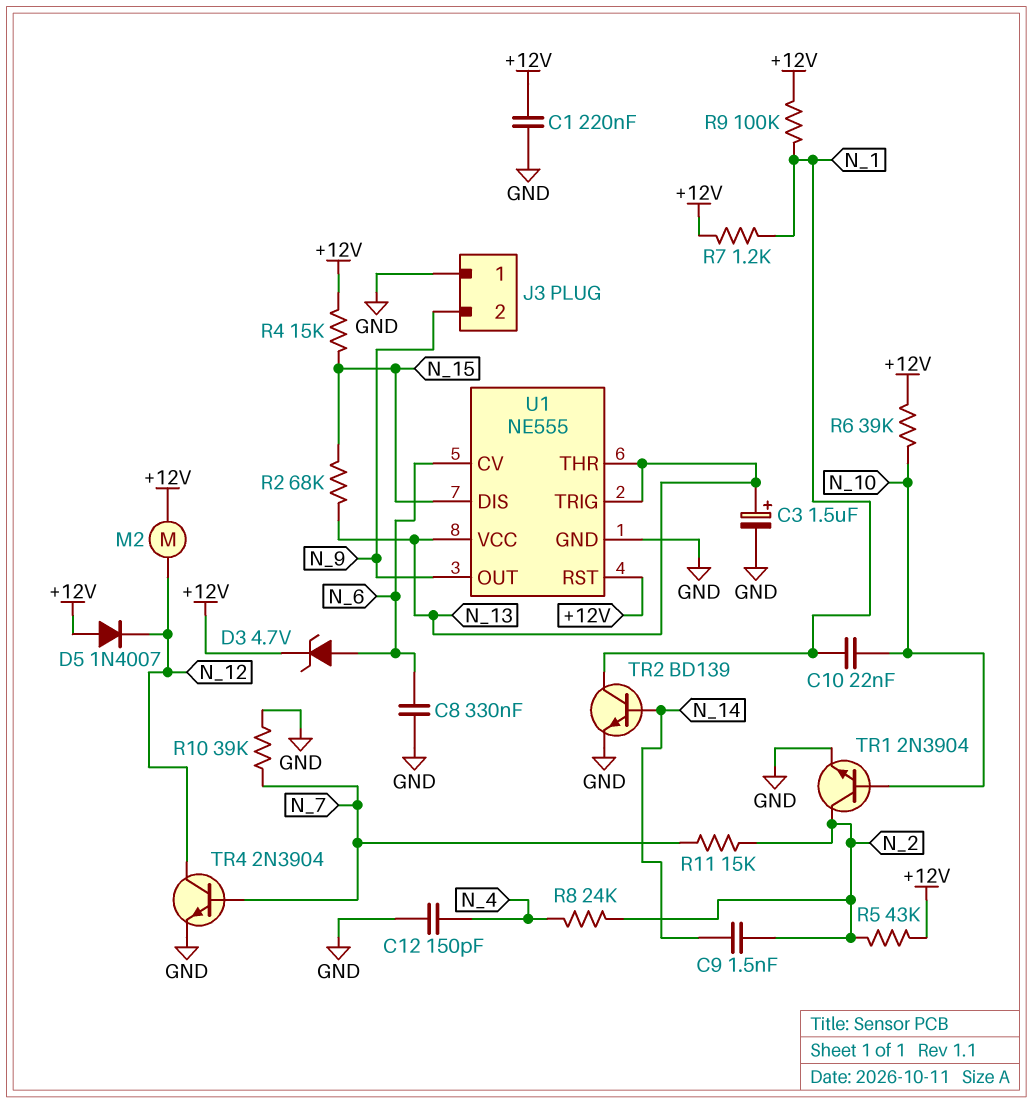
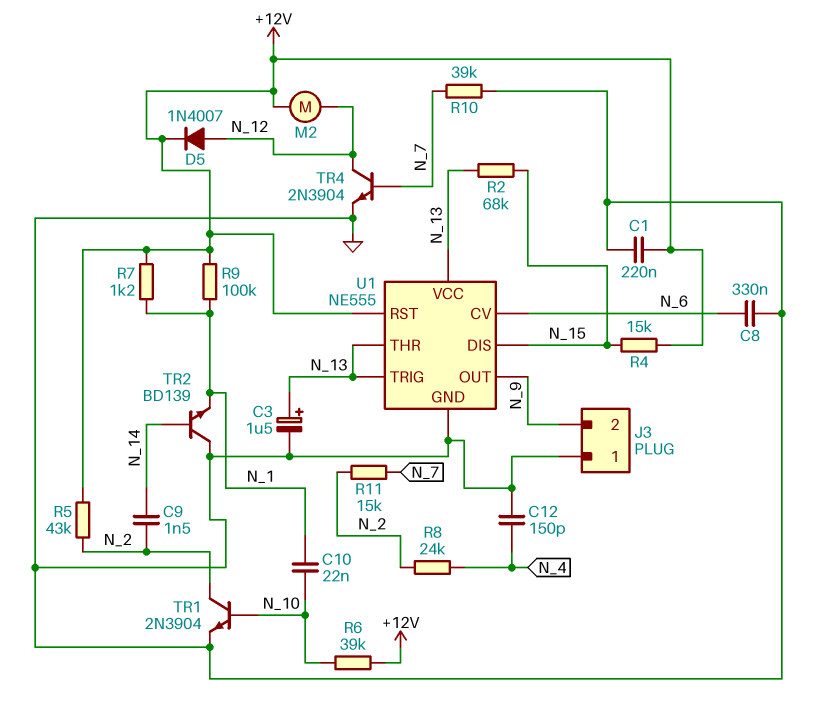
D3: zener 4.7V (A N_6, K +12V) -> none
D5: diode 1N4007 (A +12V, K N_12) -> diode 1N4007 (A N_12, K +12V)
TR2: NPN BD139 (B N_14, C N_1, E GND) -> NPN BD139 (B N_14, C GND, E N_1)

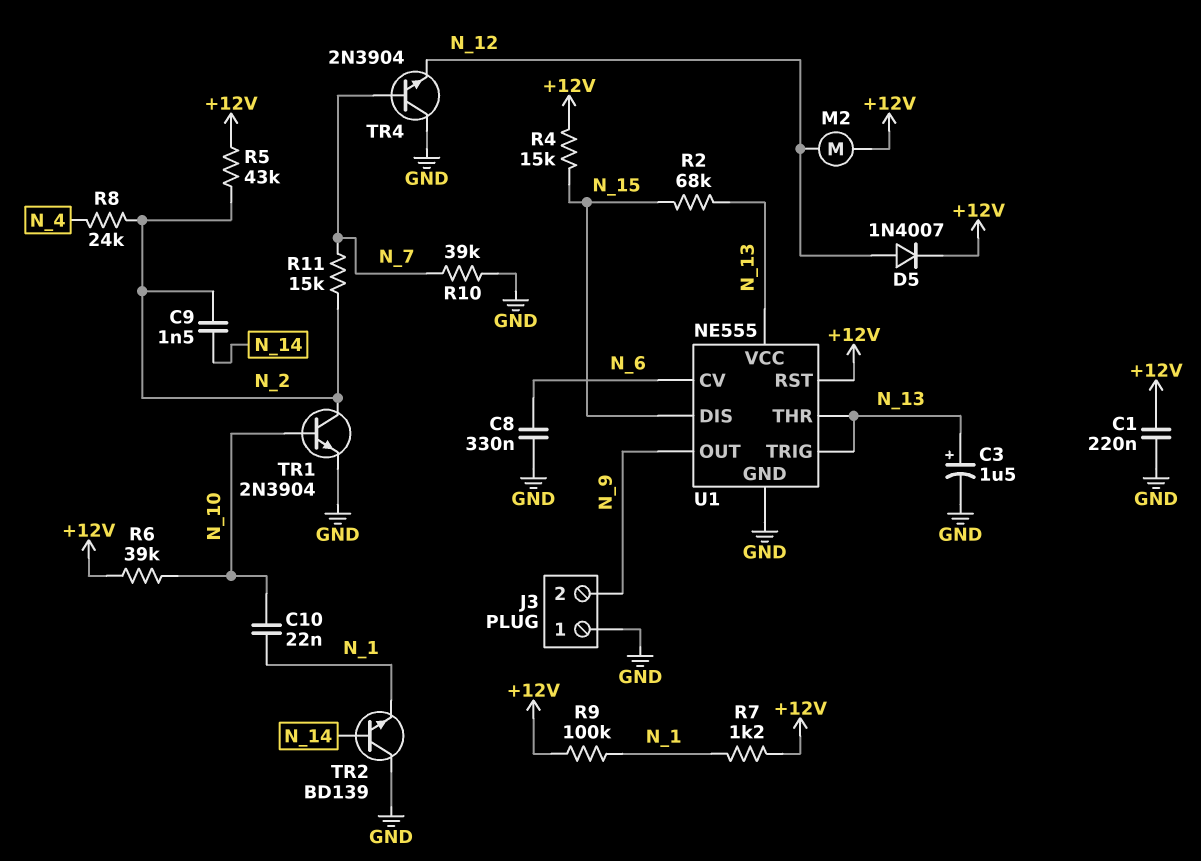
C12: 150pF (GND, N_4) -> none
TR4: NPN 2N3904 (B N_7, C N_12, E GND) -> NPN 2N3904 (B N_7, C GND, E N_12)

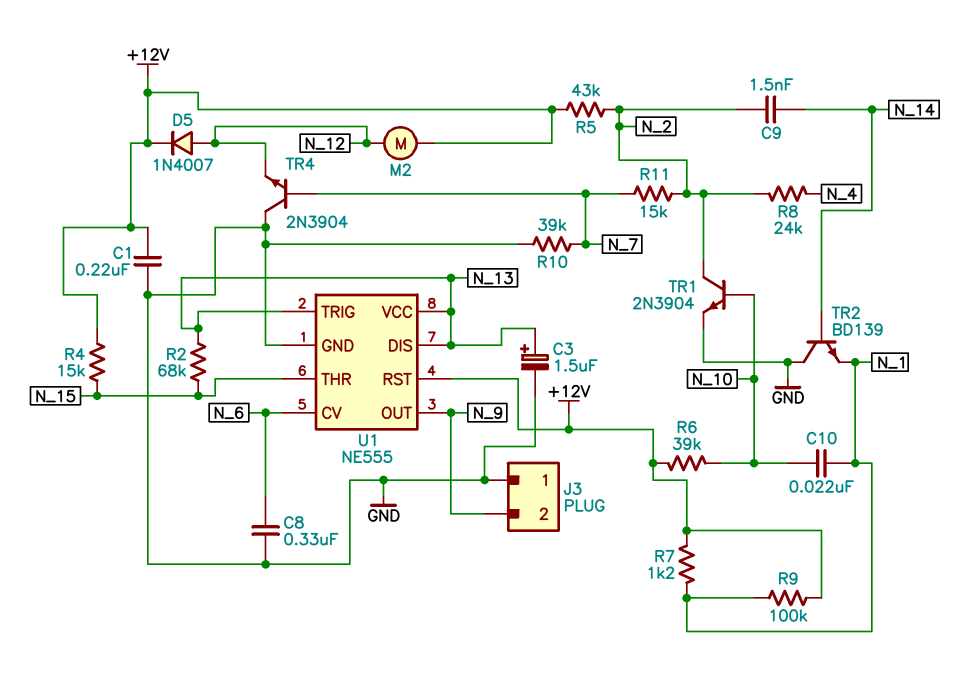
U1 pin DIS: N_15 -> N_13
U1 pin THR: N_13 -> N_15

